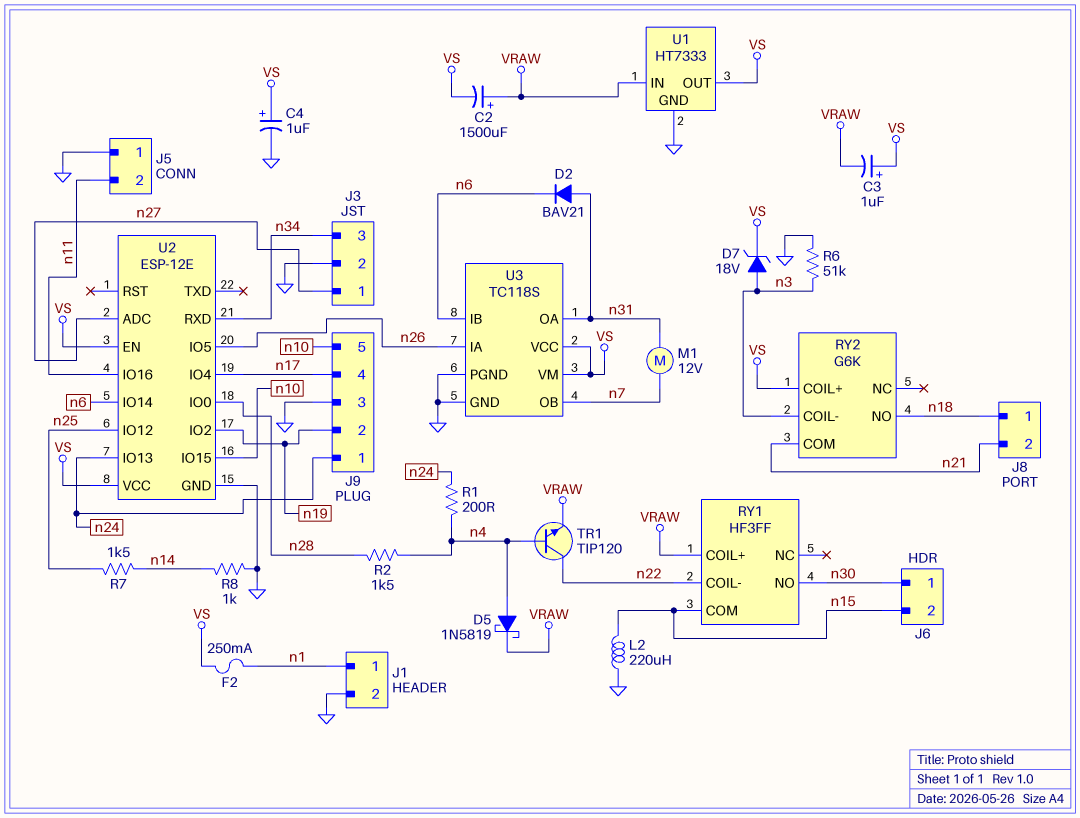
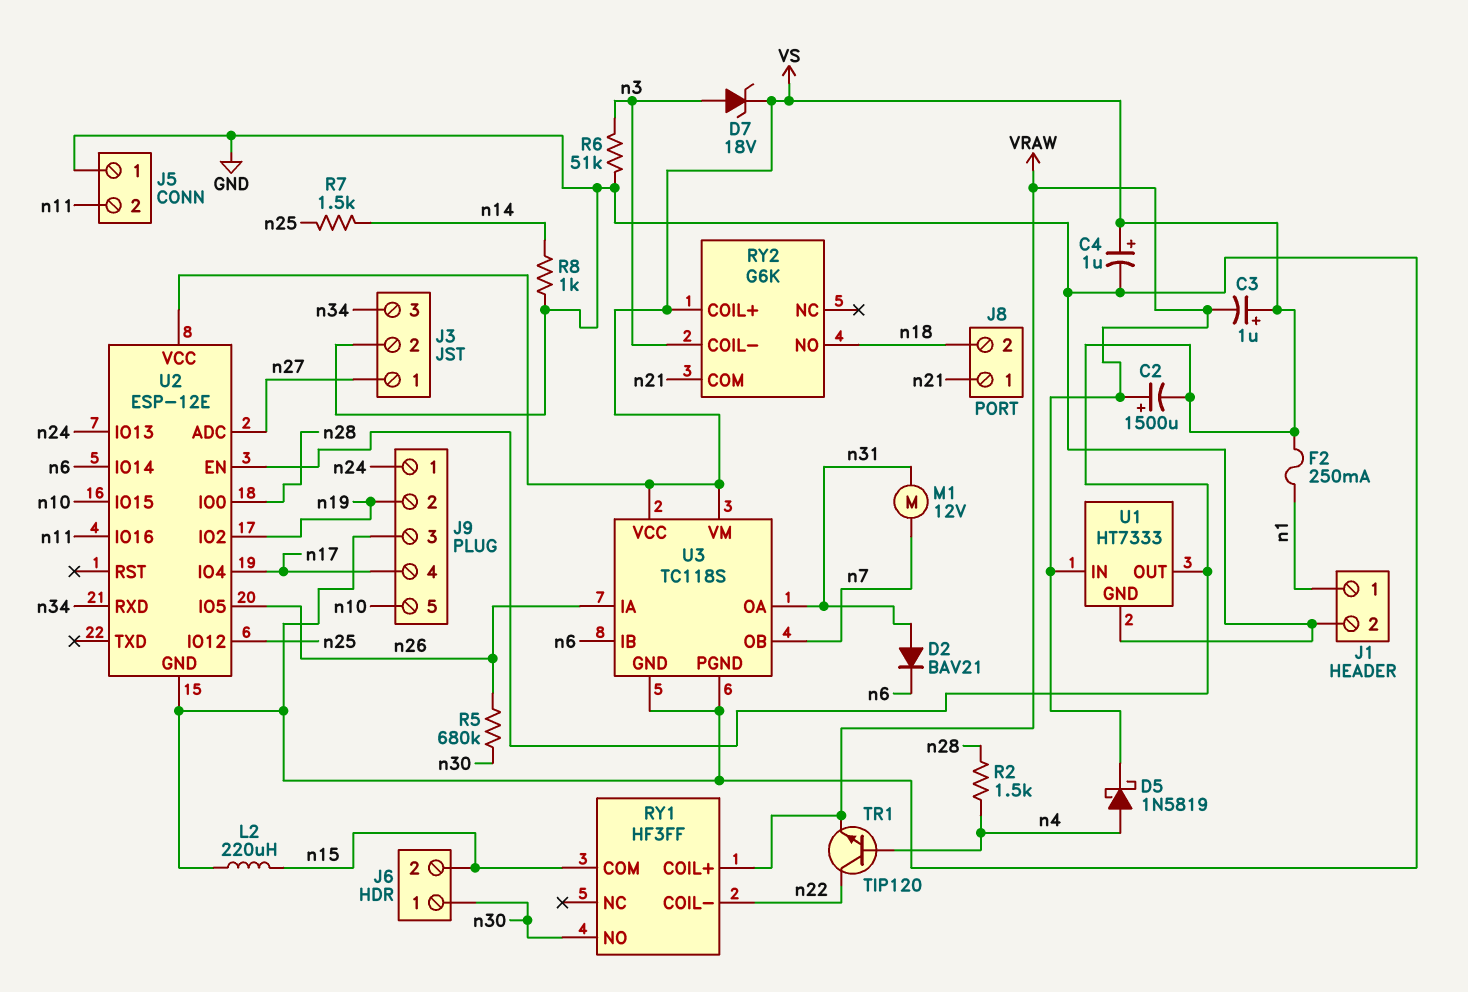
J8 pin 1: n18 -> n21
J8 pin 2: n21 -> n18
R1: 200 (n4, n24) -> none
R5: none -> 680k (n26, n30)

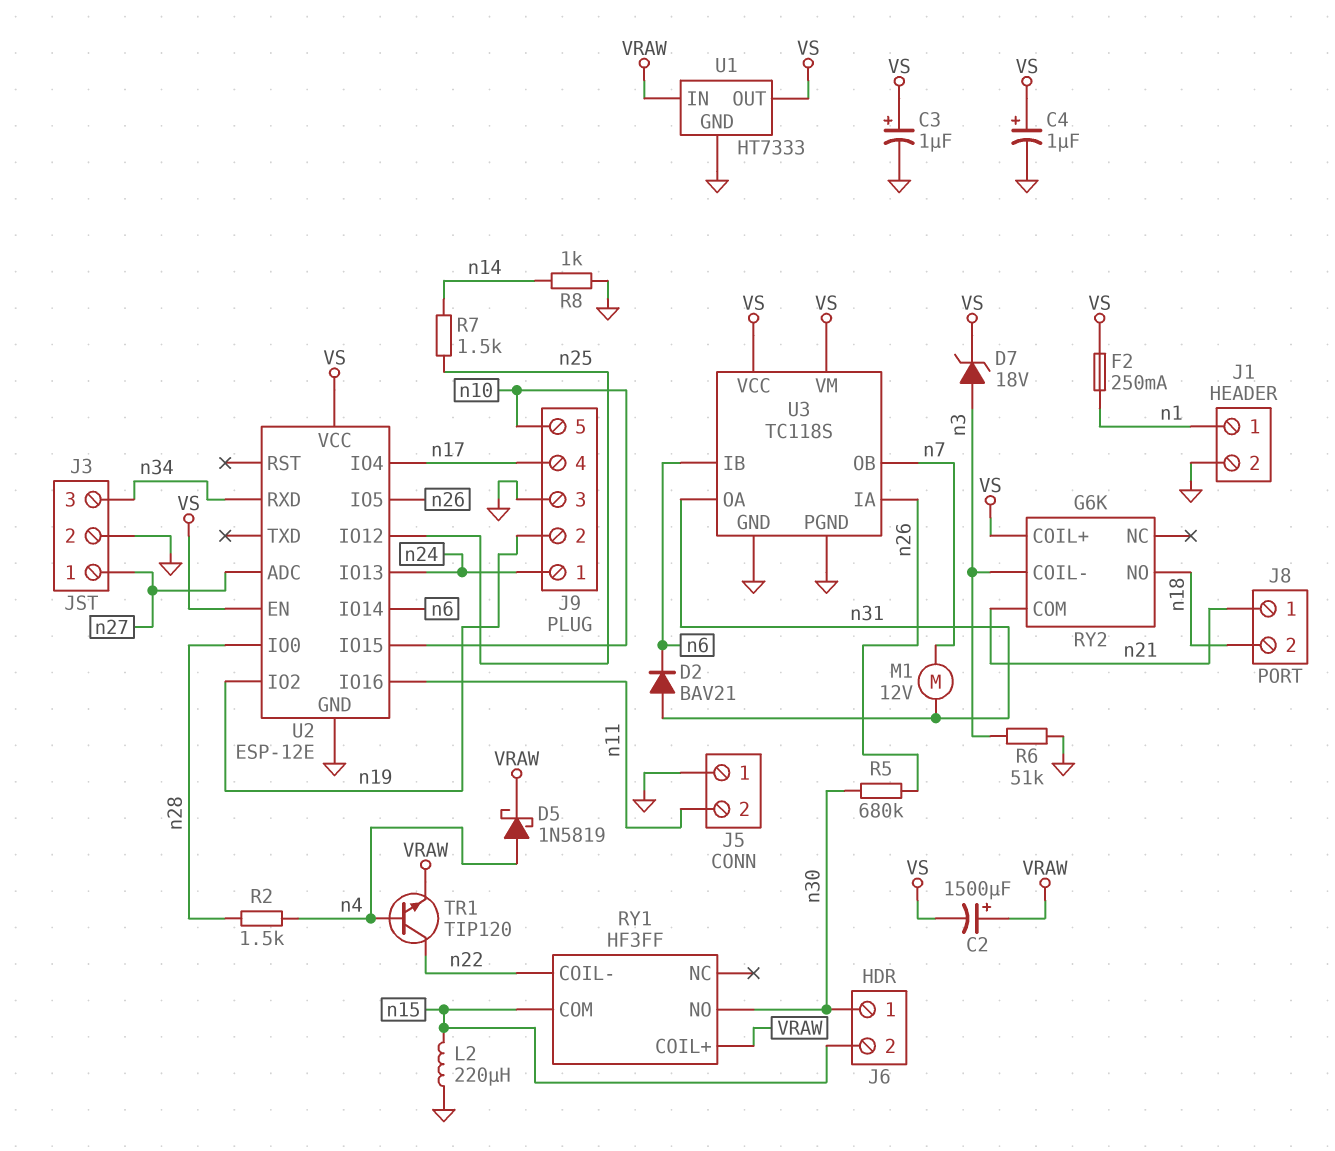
C3: 1uF (plus VS, minus VRAW) -> 1uF (plus VS, minus GND)

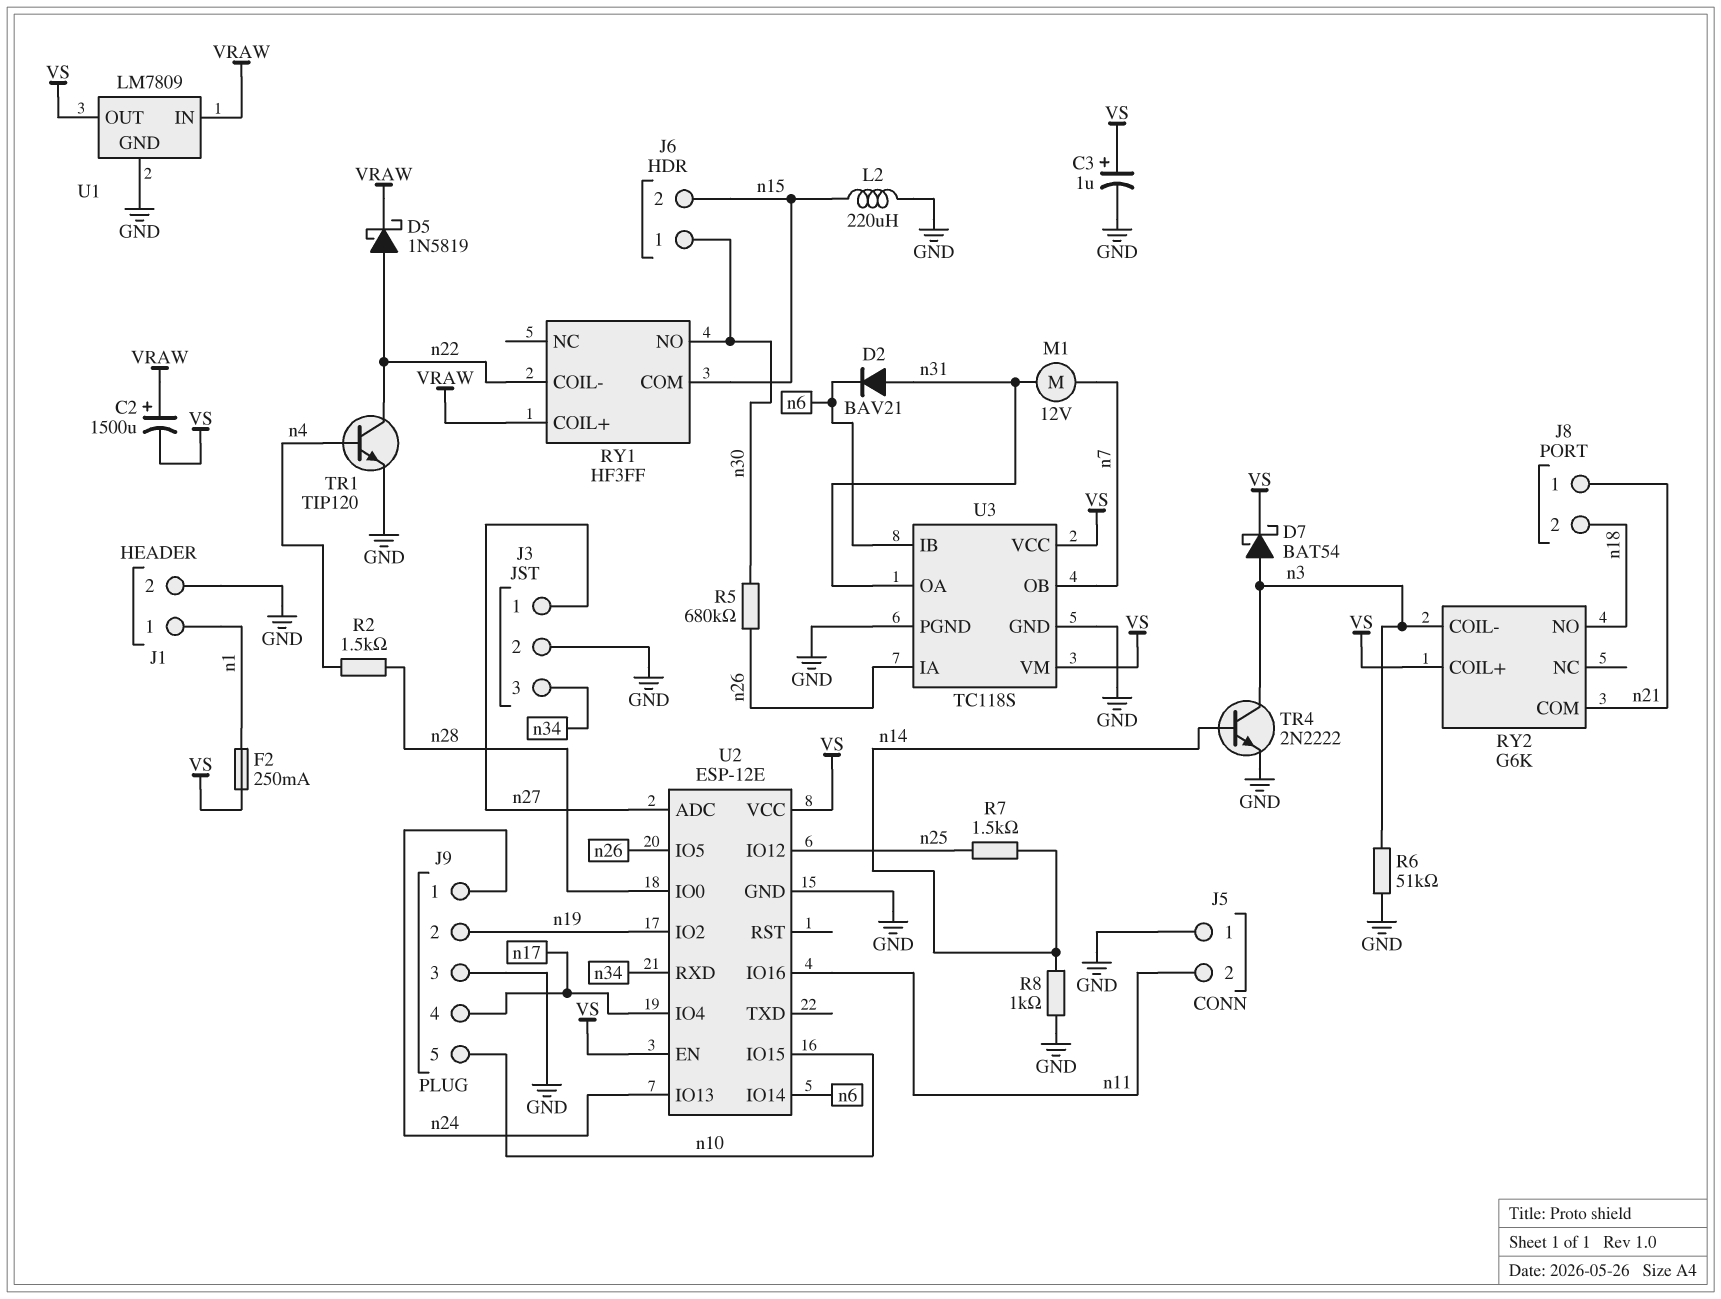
C4: 1uF (plus VS, minus GND) -> none
D5: schottky 1N5819 (A n4, K VRAW) -> schottky 1N5819 (A n22, K VRAW)
D7: zener 18V (A n3, K VS) -> schottky BAT54 (A n3, K VS)
TR1: NPN TIP120 (B n4, C n22, E VRAW) -> NPN TIP120 (B n4, C n22, E GND)
TR4: none -> NPN 2N2222 (B n14, C n3, E GND)
U1: HT7333 -> LM7809

